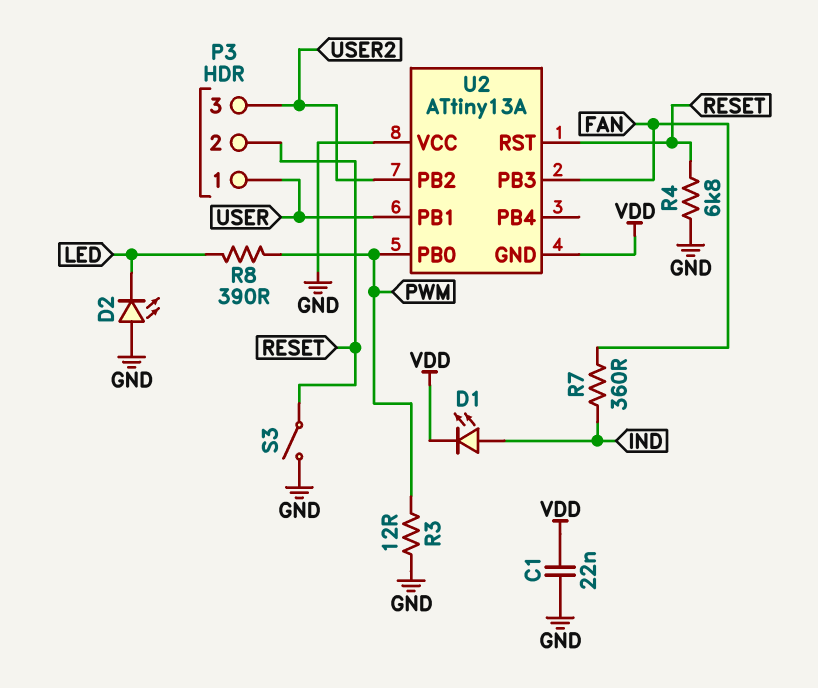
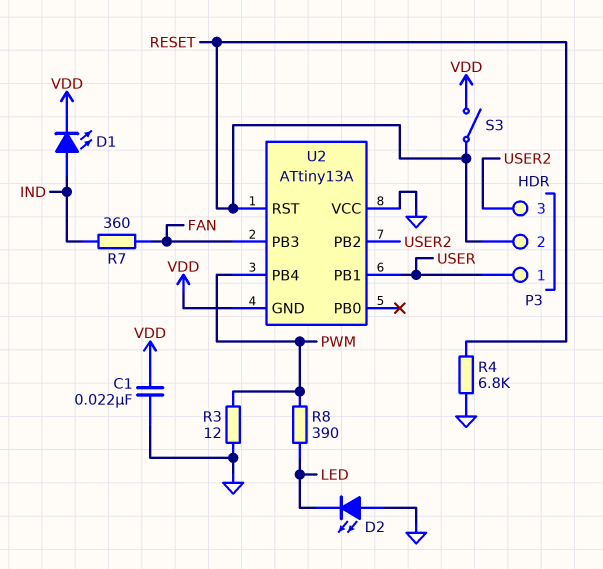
S3: switch (GND, RESET) -> switch (RESET, VDD)
U2 pin PB0: PWM -> none
U2 pin PB4: none -> PWM

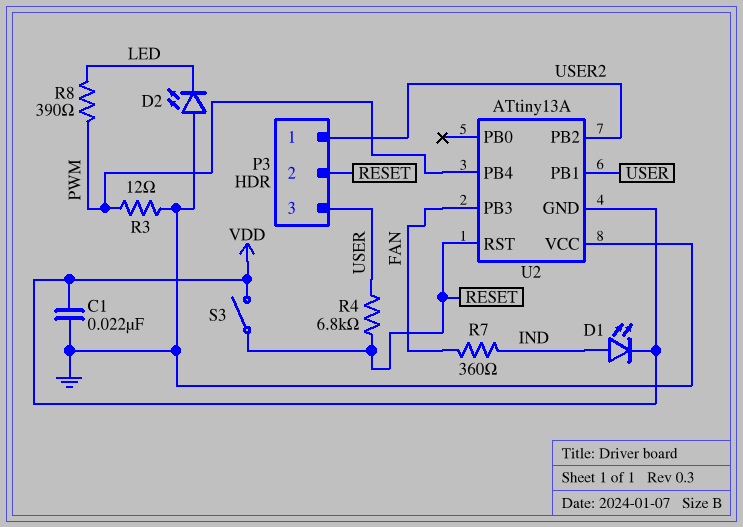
P3 pin 1: USER -> USER2
P3 pin 3: USER2 -> USER
R4: 6.8k (GND, RESET) -> 6.8k (RESET, USER)

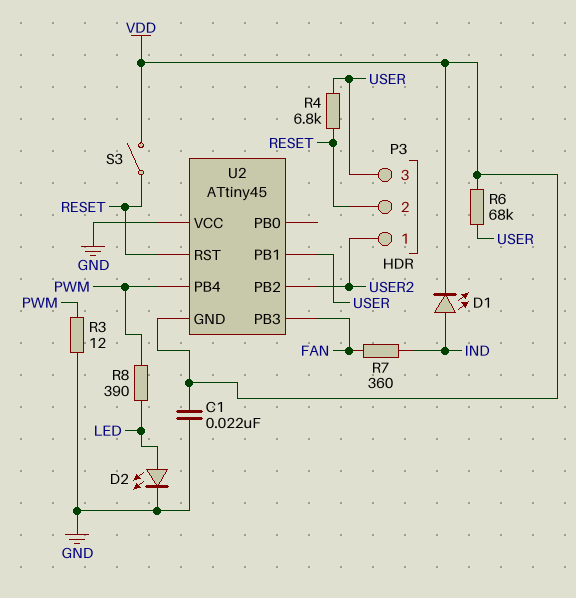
D2: LED (A GND, K LED) -> LED (A LED, K GND)
R6: none -> 68k (USER, VDD)
U2: ATtiny13A -> ATtiny45

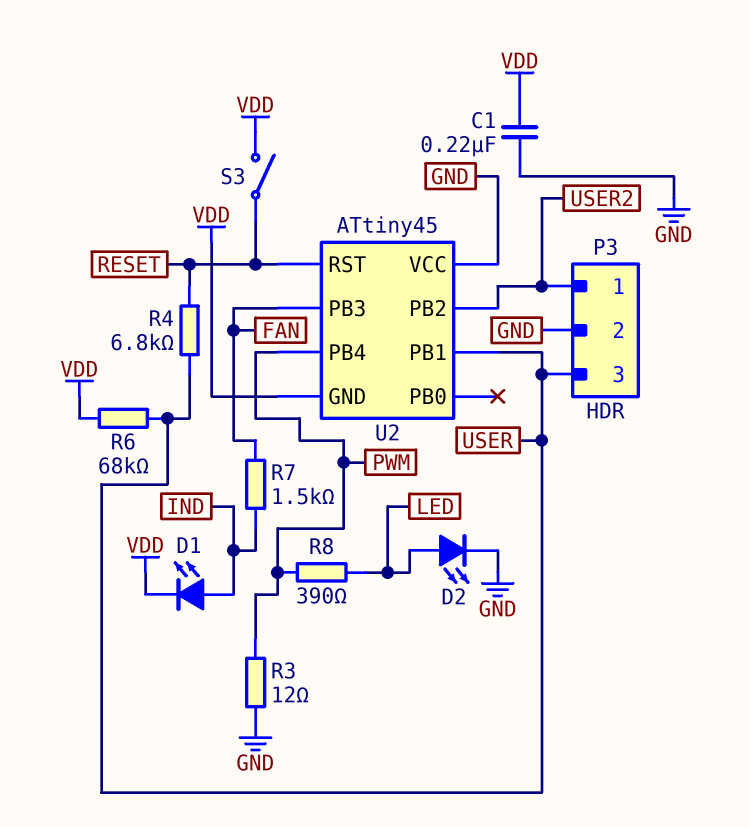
C1: 22nF (GND, VDD) -> 220nF (GND, VDD)
P3 pin 2: RESET -> GND
R7: 360 (FAN, IND) -> 1.5k (FAN, IND)

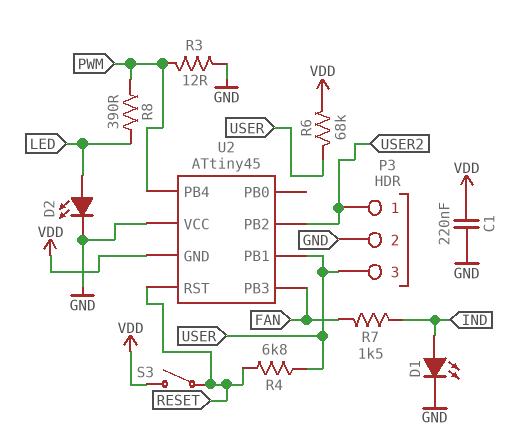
D1: LED (A IND, K VDD) -> LED (A IND, K GND)

